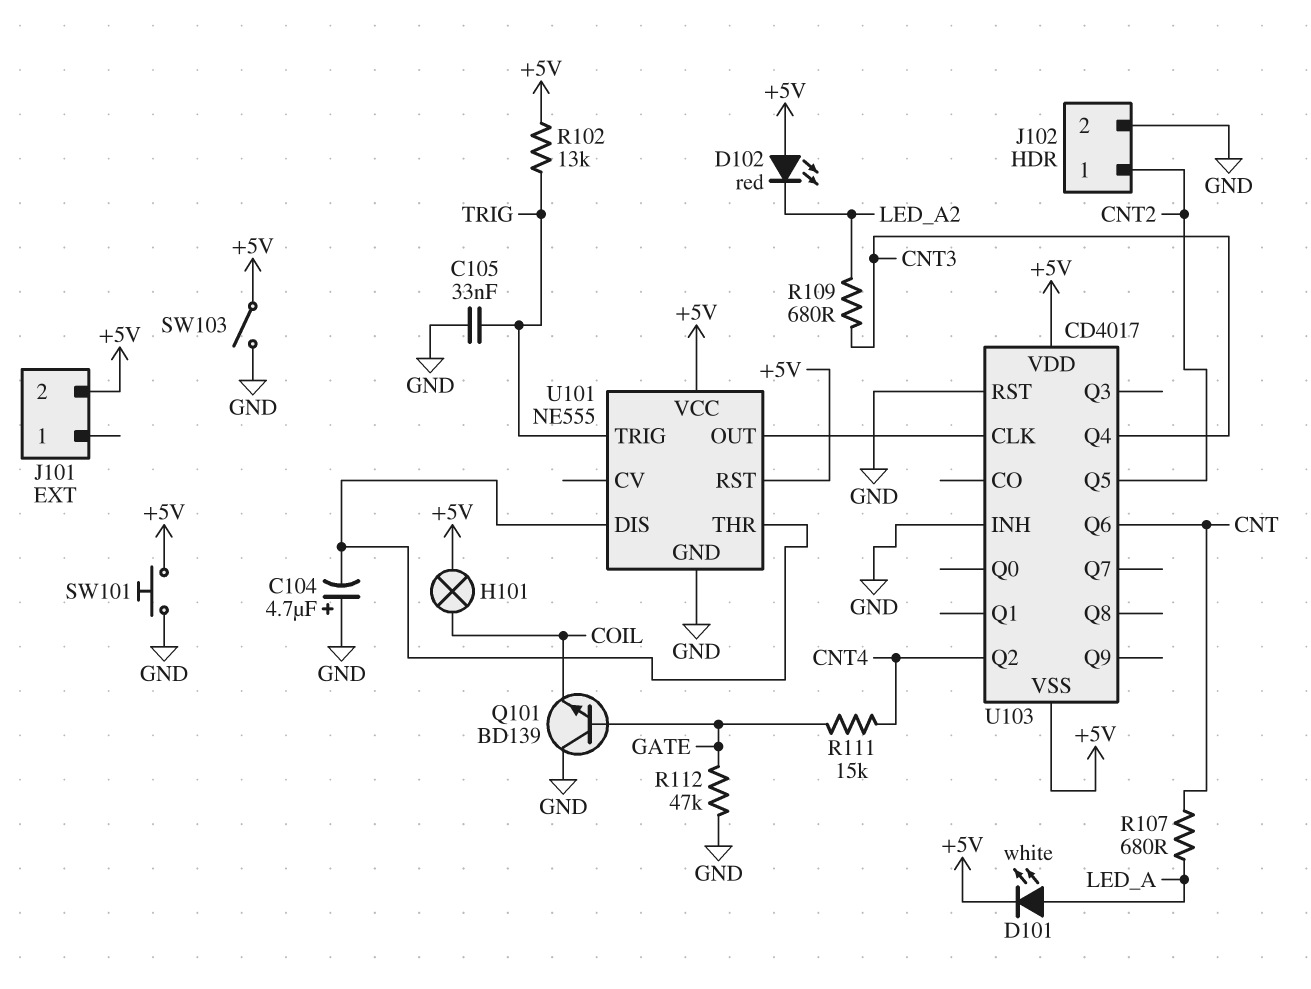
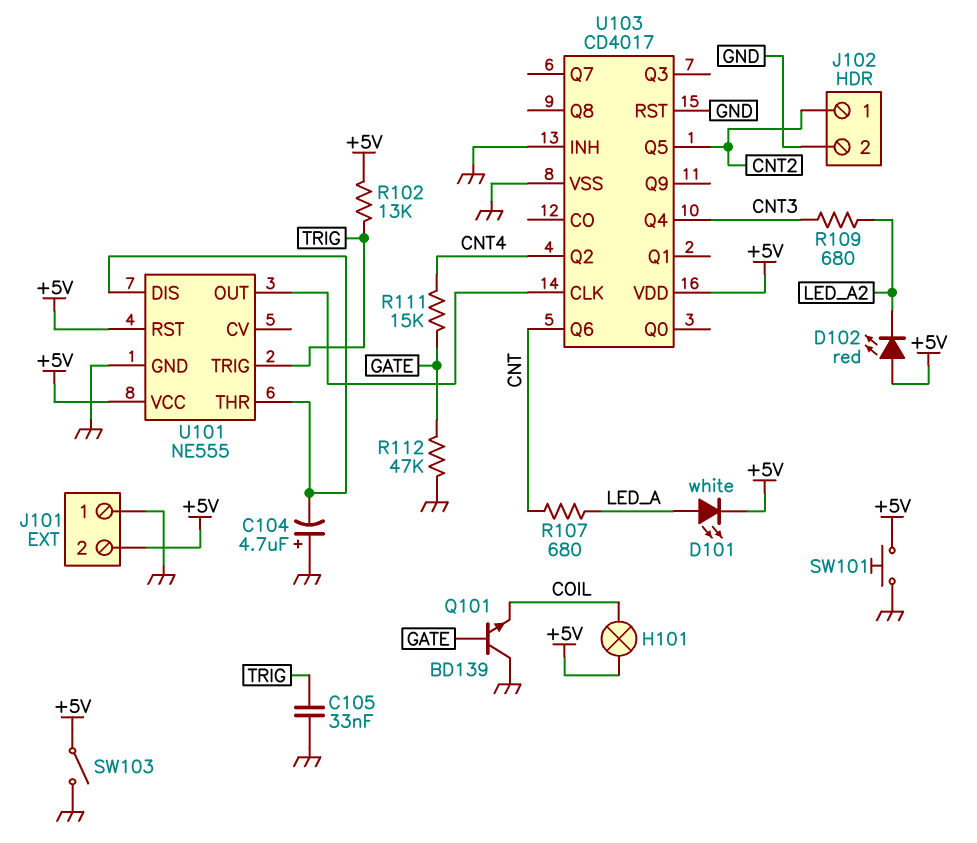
J101 pin 1: none -> GND
U103 pin VSS: +5V -> GND

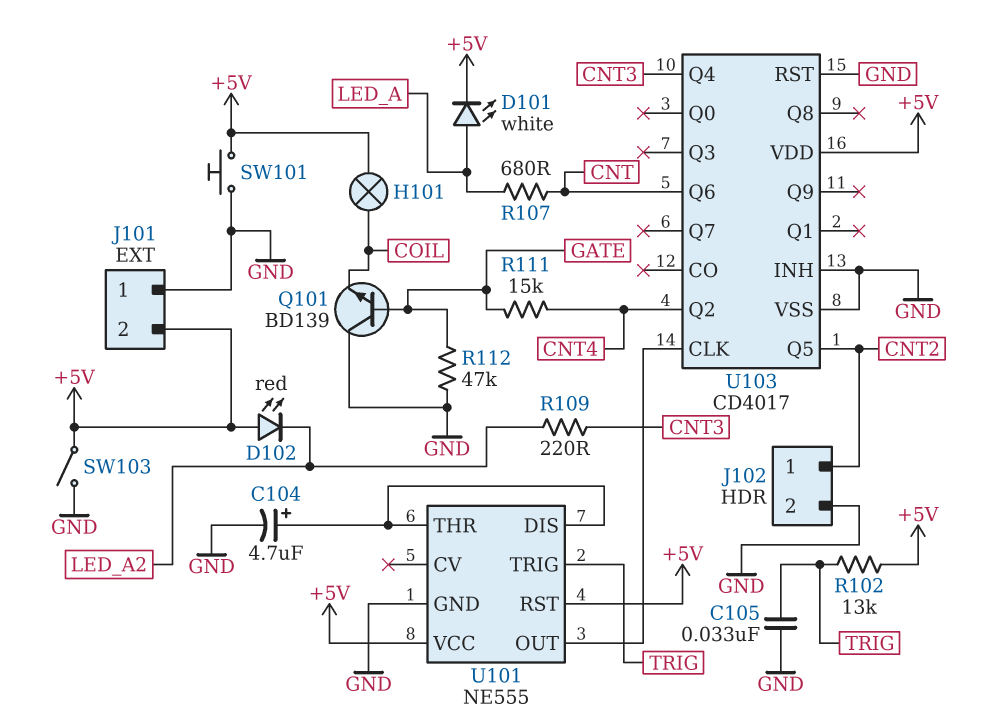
C104: 4.7uF (plus GND, minus U101/DIS) -> 4.7uF (plus U101/DIS, minus GND)
R109: 680 (CNT3, LED_A2) -> 220 (CNT3, LED_A2)

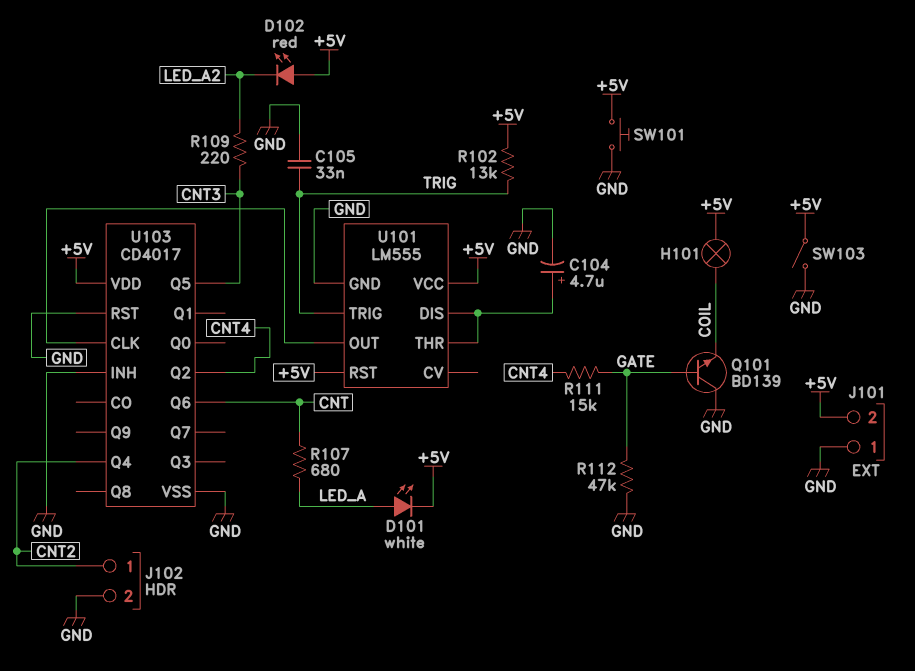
U101: NE555 -> LM555
U103 pin Q4: CNT3 -> CNT2
U103 pin Q5: CNT2 -> CNT3

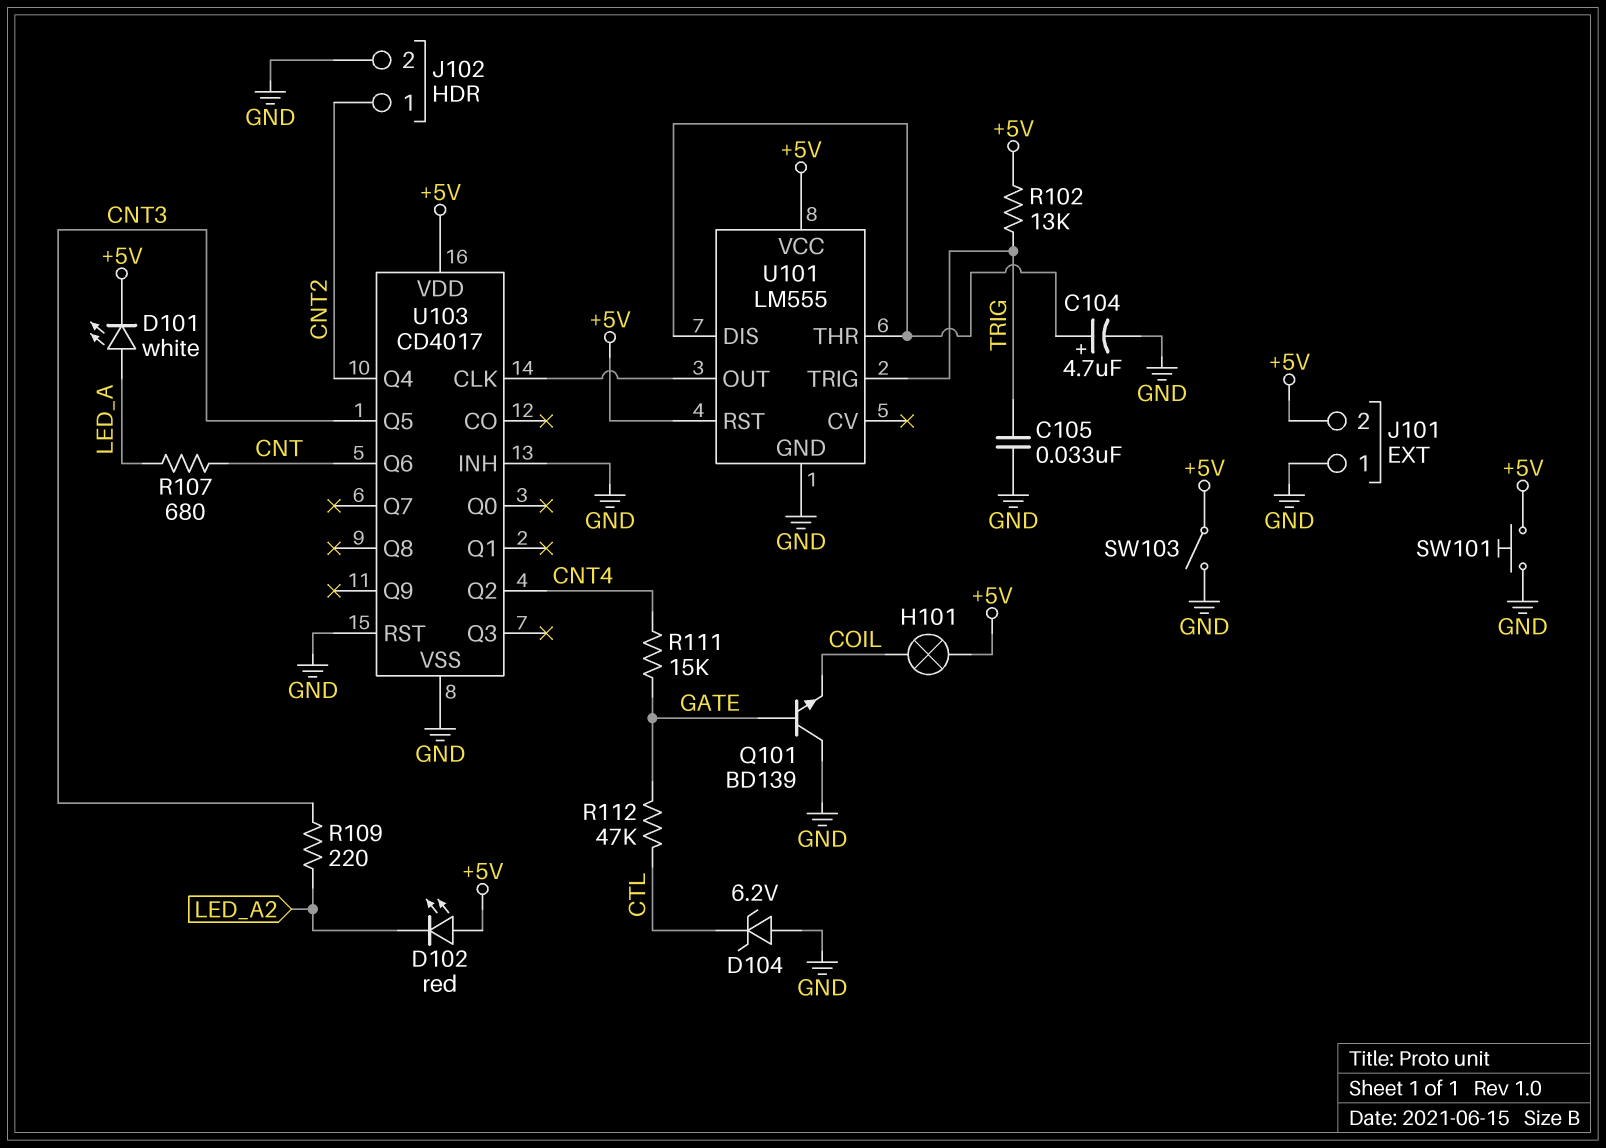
D104: none -> zener 6.2V (A GND, K CTL)
R112: 47k (GATE, GND) -> 47k (CTL, GATE)

